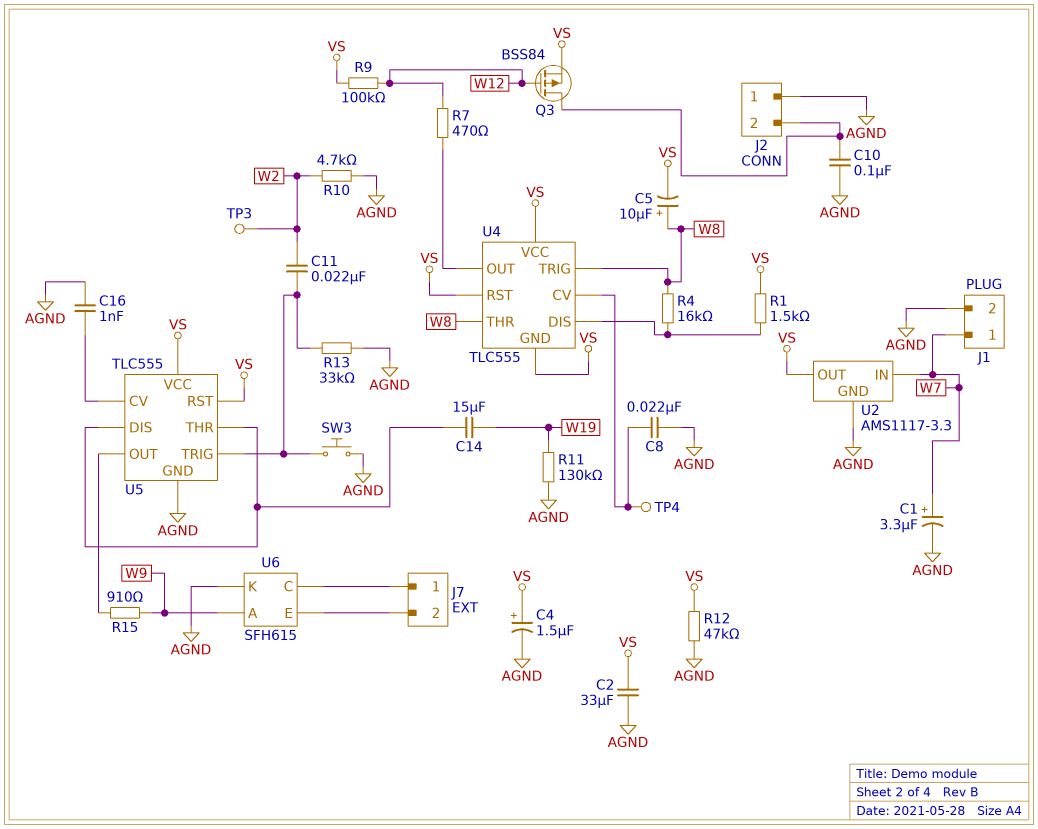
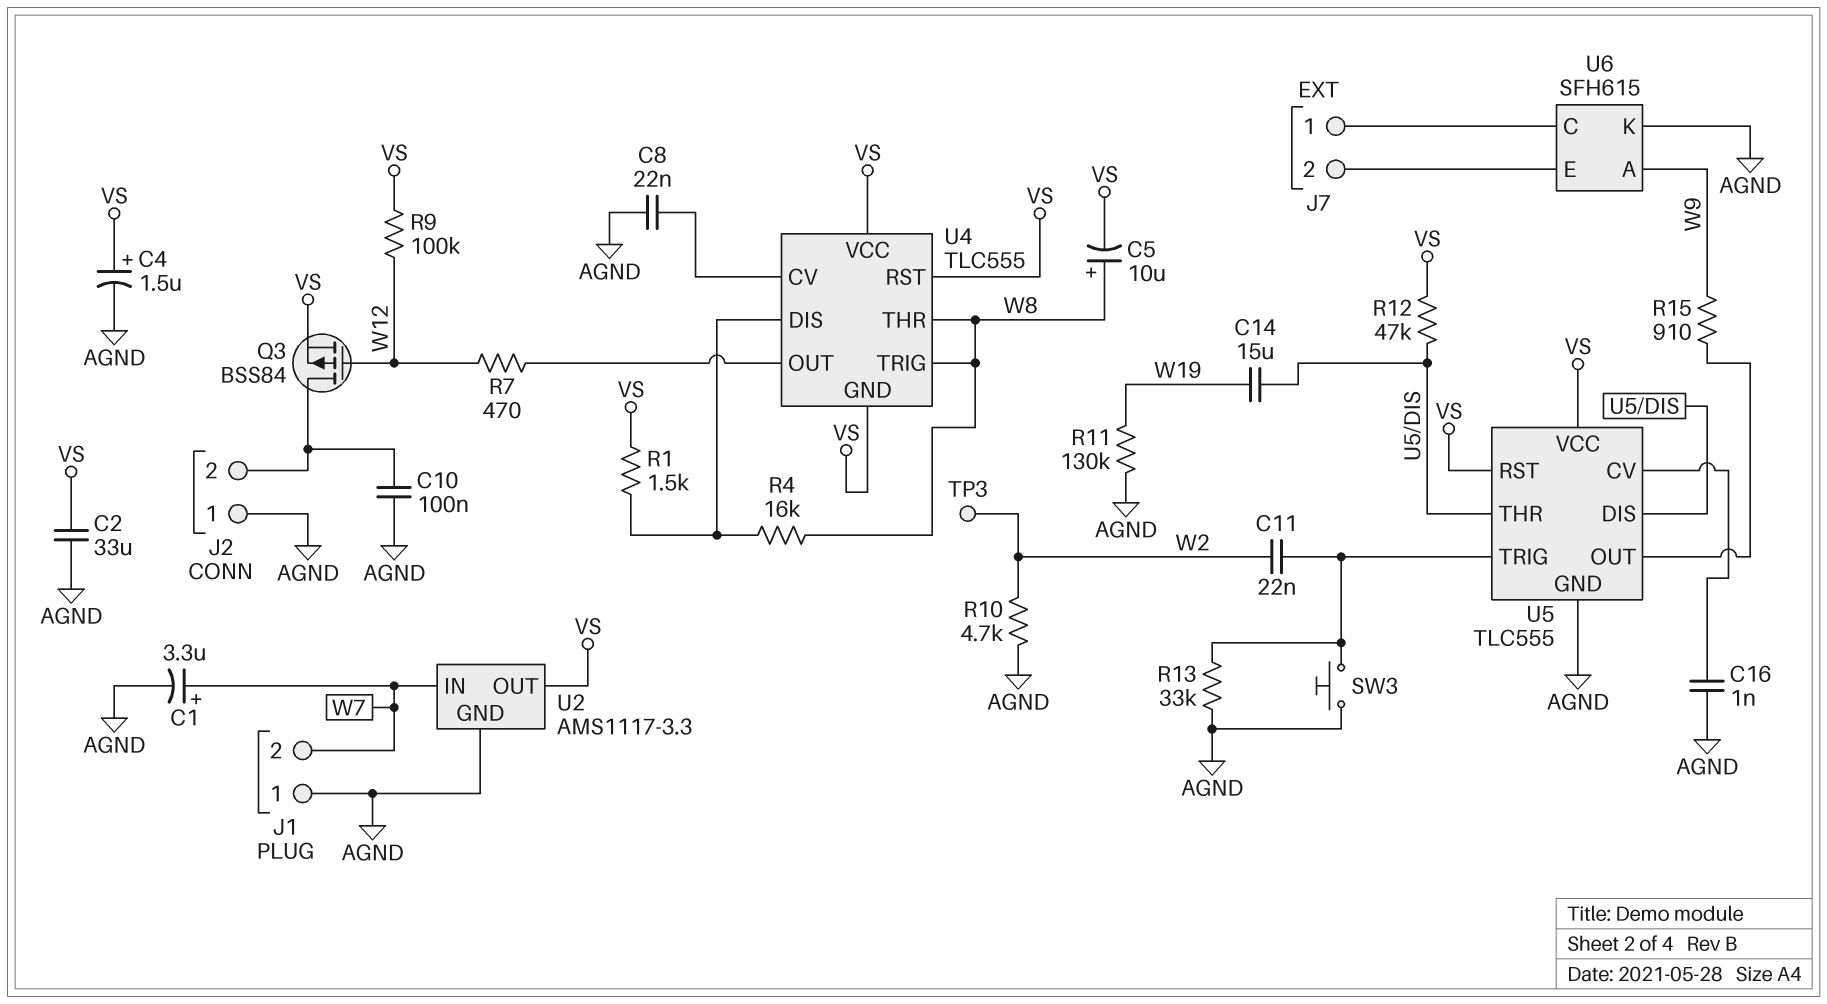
J1 pin 1: W7 -> AGND
J1 pin 2: AGND -> W7
R12: 47k (AGND, VS) -> 47k (U5/DIS, VS)
TP4: test point (U4/CV) -> none

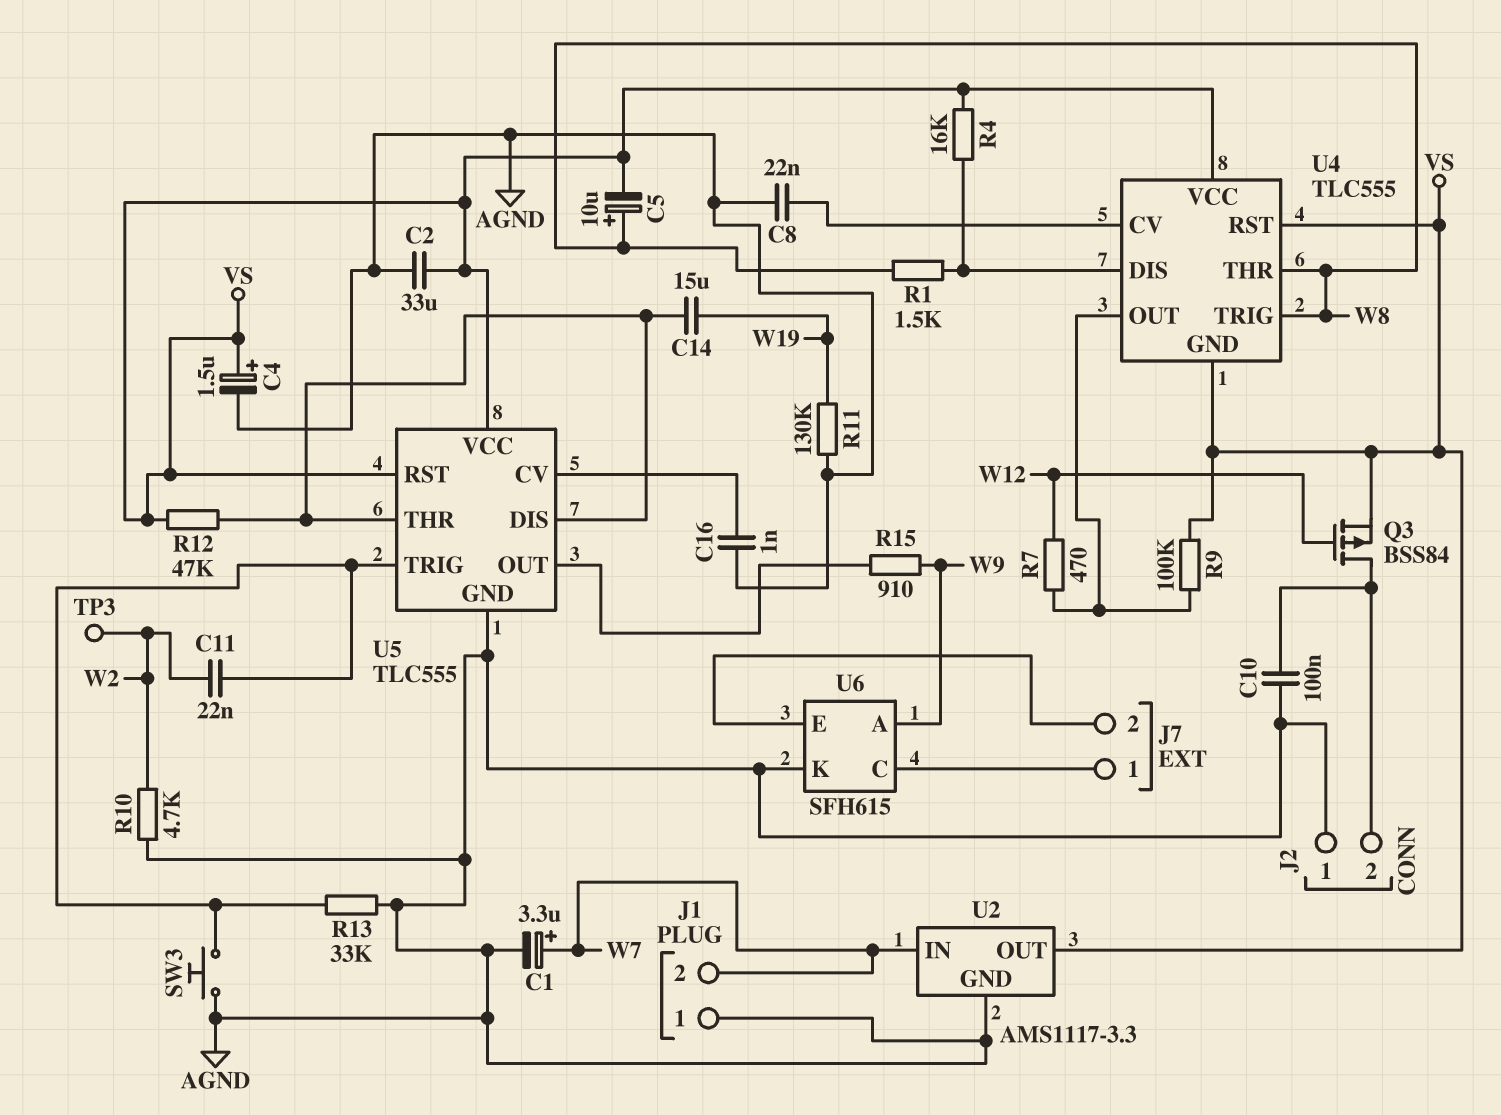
R1: 1.5k (U4/DIS, VS) -> 1.5k (U4/DIS, W8)
R4: 16k (U4/DIS, W8) -> 16k (U4/DIS, VS)
R9: 100k (VS, W12) -> 100k (U4/OUT, VS)

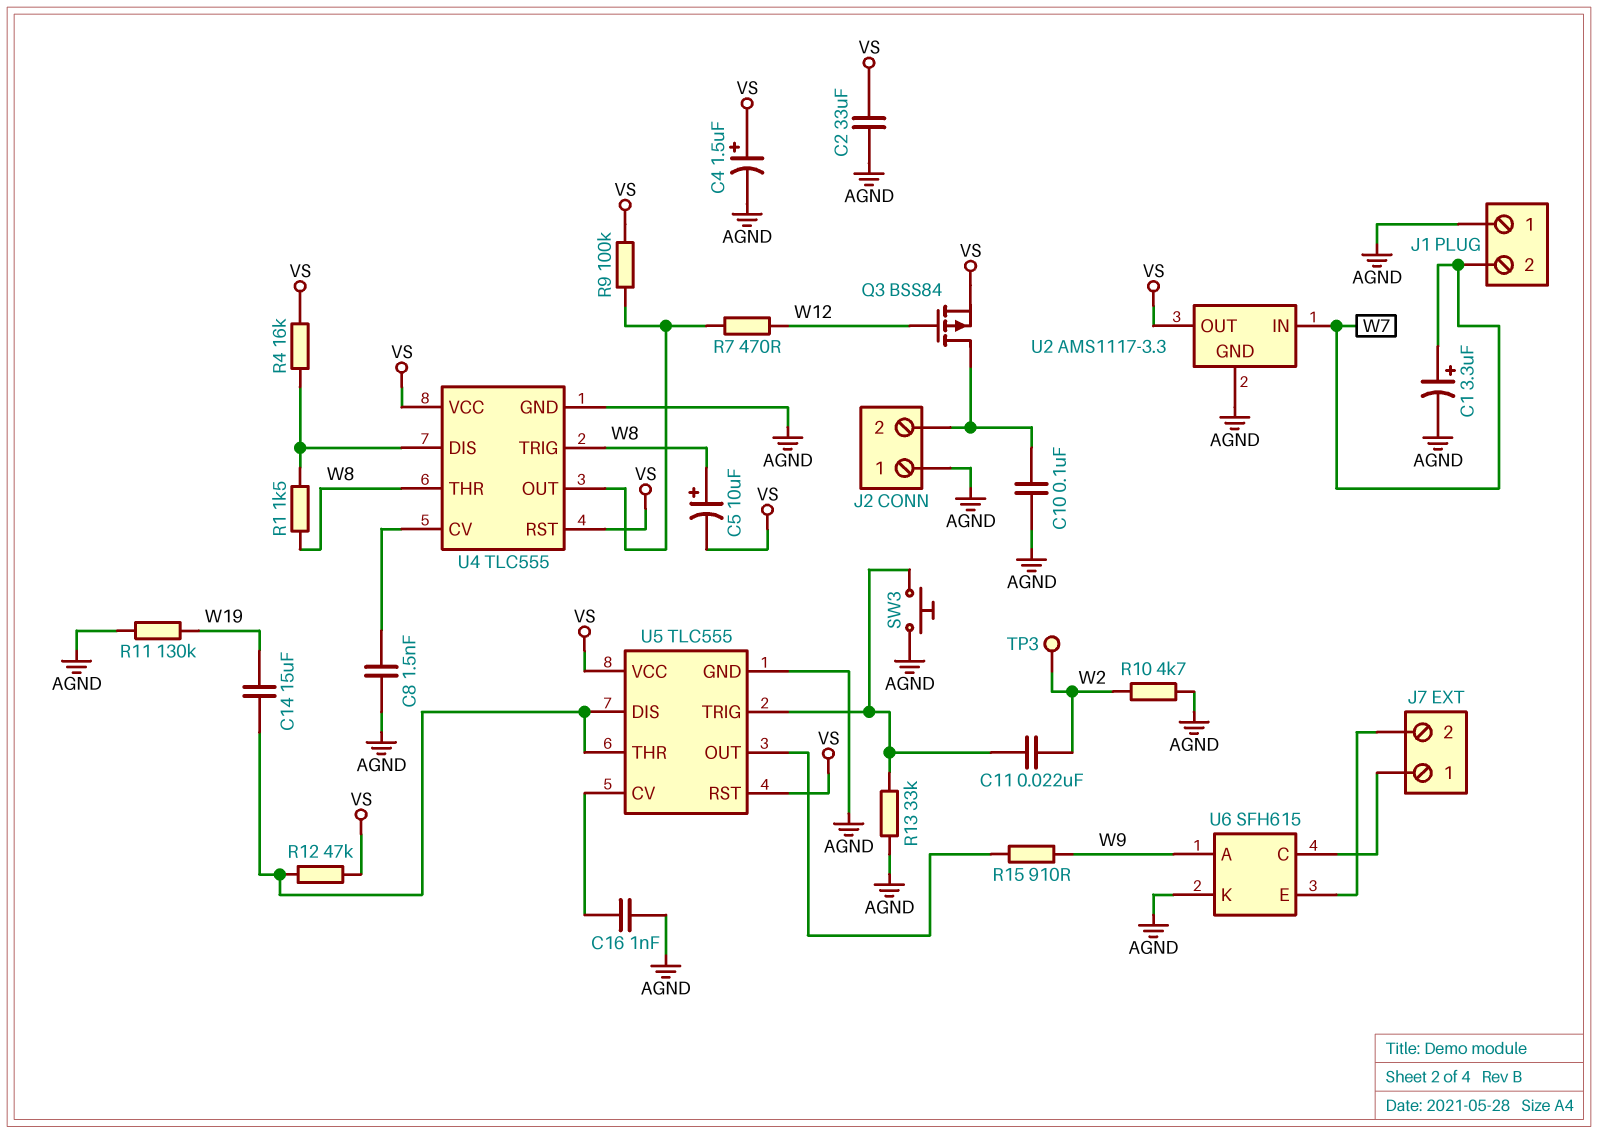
C8: 22nF (AGND, U4/CV) -> 1.5nF (AGND, U4/CV)
U4 pin GND: VS -> AGND

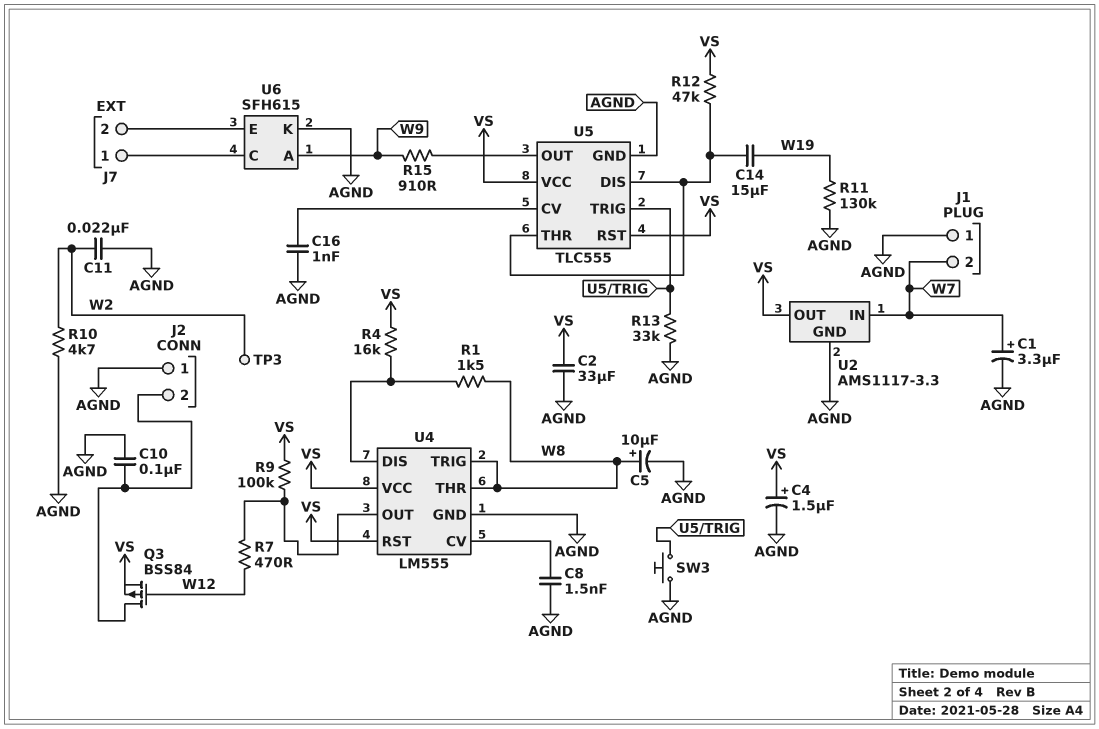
C5: 10uF (plus W8, minus VS) -> 10uF (plus W8, minus AGND)
C11: 22nF (U5/TRIG, W2) -> 22nF (AGND, W2)
U4: TLC555 -> LM555

